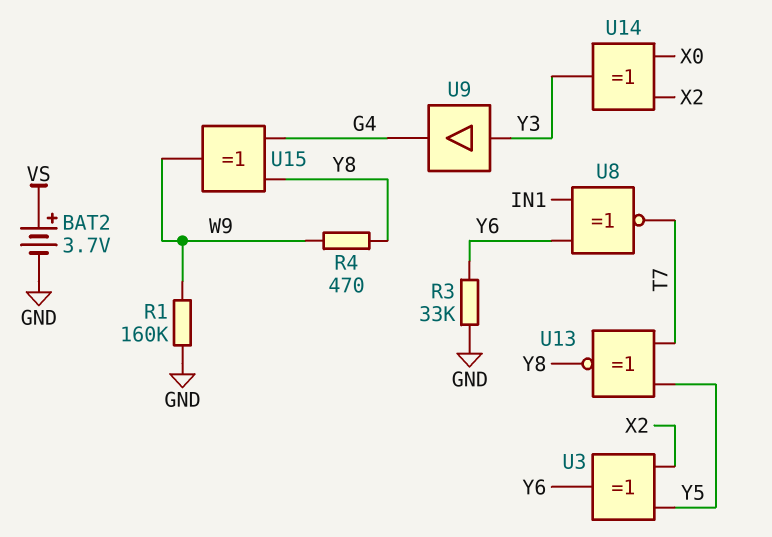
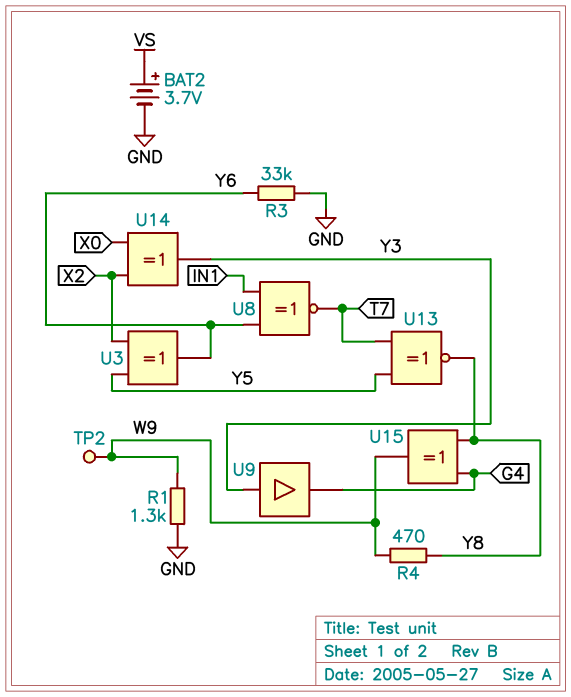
R1: 160k (GND, W9) -> 1.3k (GND, W9)
TP2: none -> test point (W9)

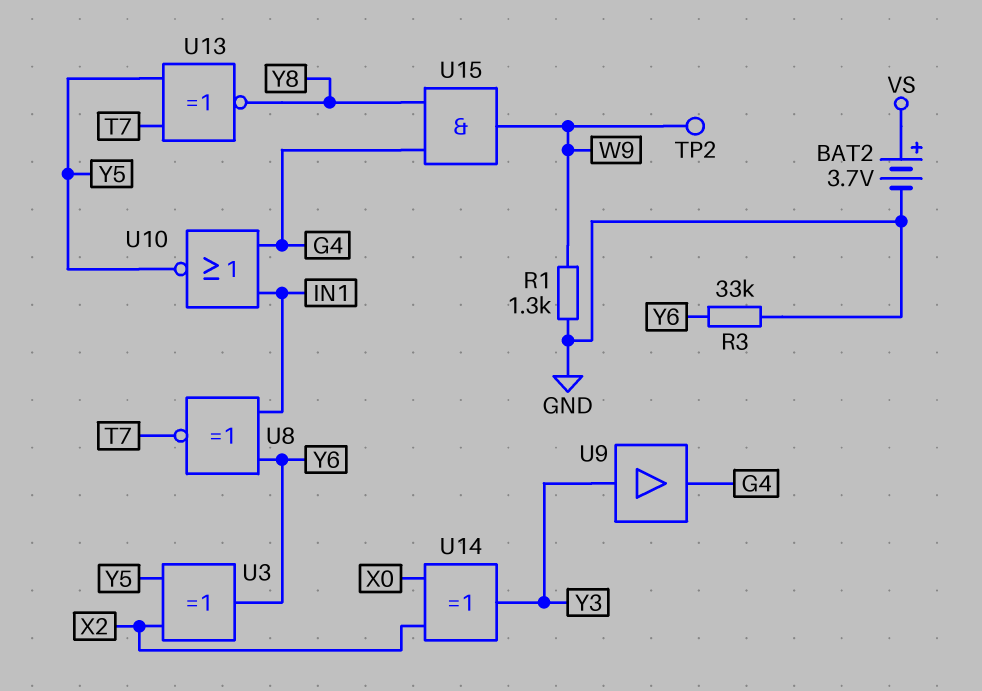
R4: 470 (W9, Y8) -> none
U10: none -> NOR (in G4, in IN1, out Y5)
U15: XOR (in G4, in Y8, out W9) -> AND (in G4, in Y8, out W9)

